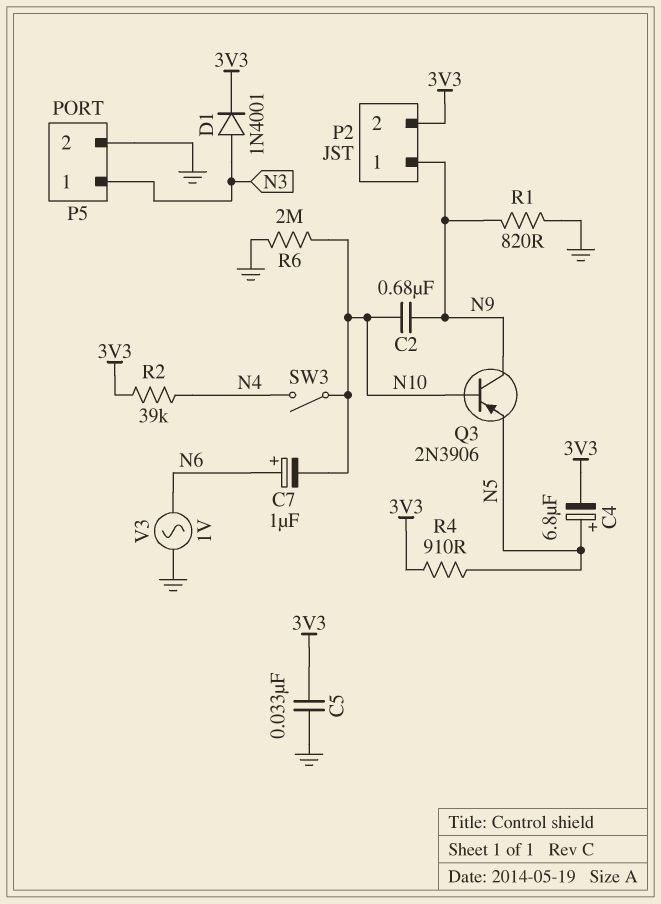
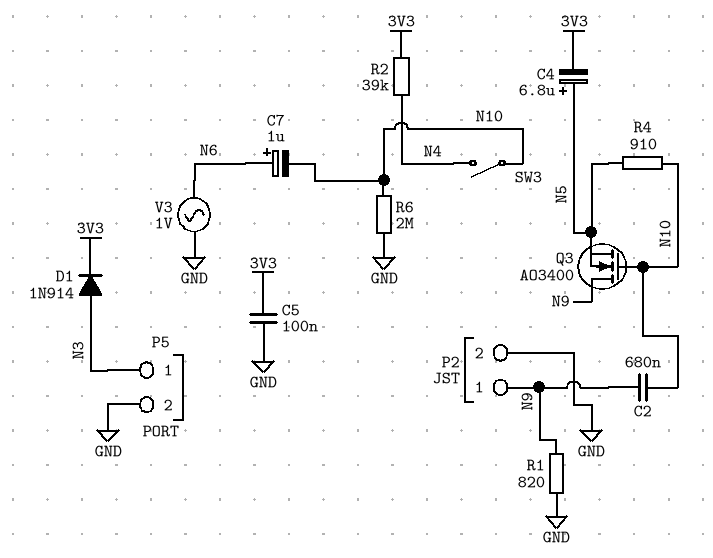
C5: 33nF (3V3, GND) -> 100nF (3V3, GND)
D1: diode 1N4001 (A N3, K 3V3) -> diode 1N914 (A N3, K 3V3)
P2 pin 2: 3V3 -> GND
Q3: PNP 2N3906 (B N10, C N9, E N5) -> NMOS AO3400 (G N10, D N9, S N5)
R4: 910 (3V3, N5) -> 910 (N5, N10)

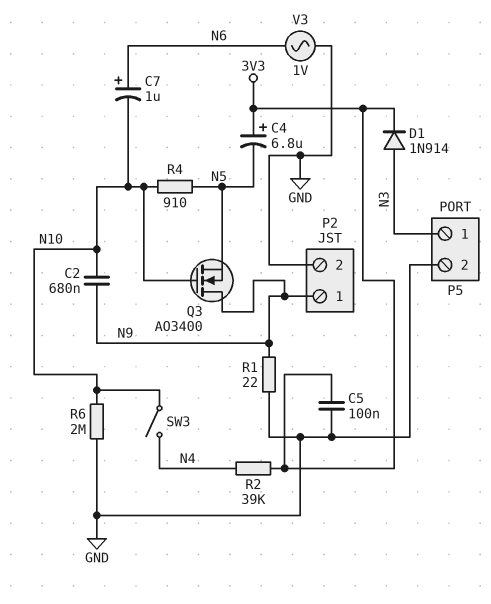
C4: 6.8uF (plus N5, minus 3V3) -> 6.8uF (plus 3V3, minus N5)
R1: 820 (GND, N9) -> 22 (GND, N9)

